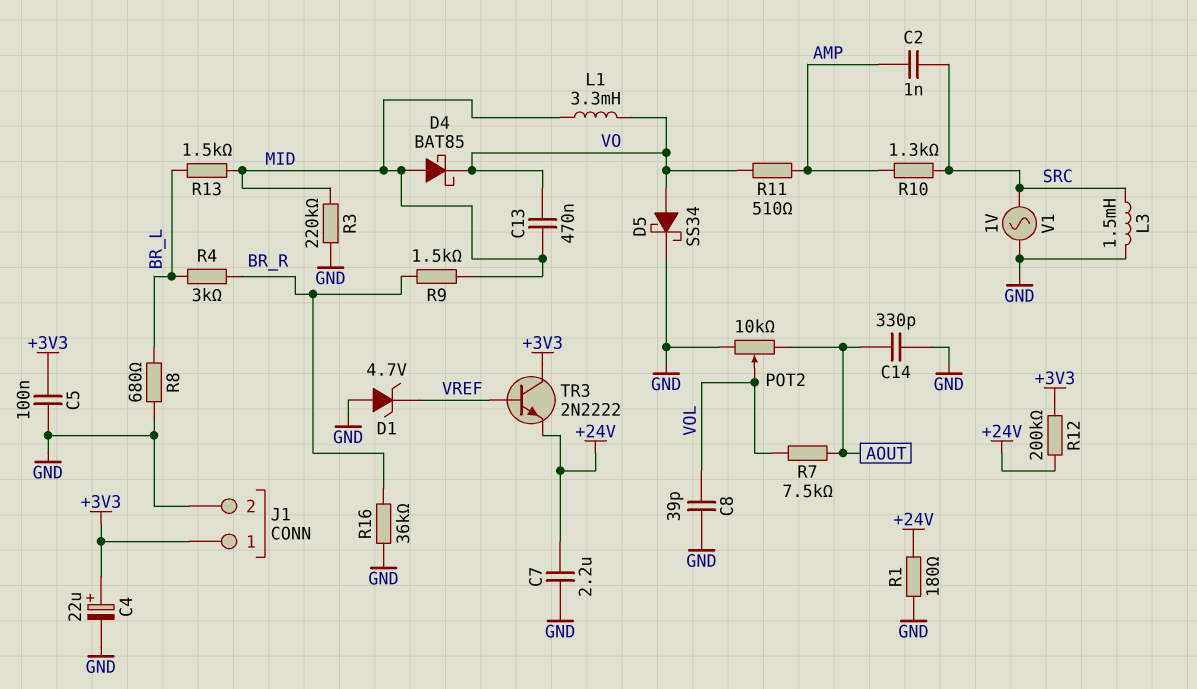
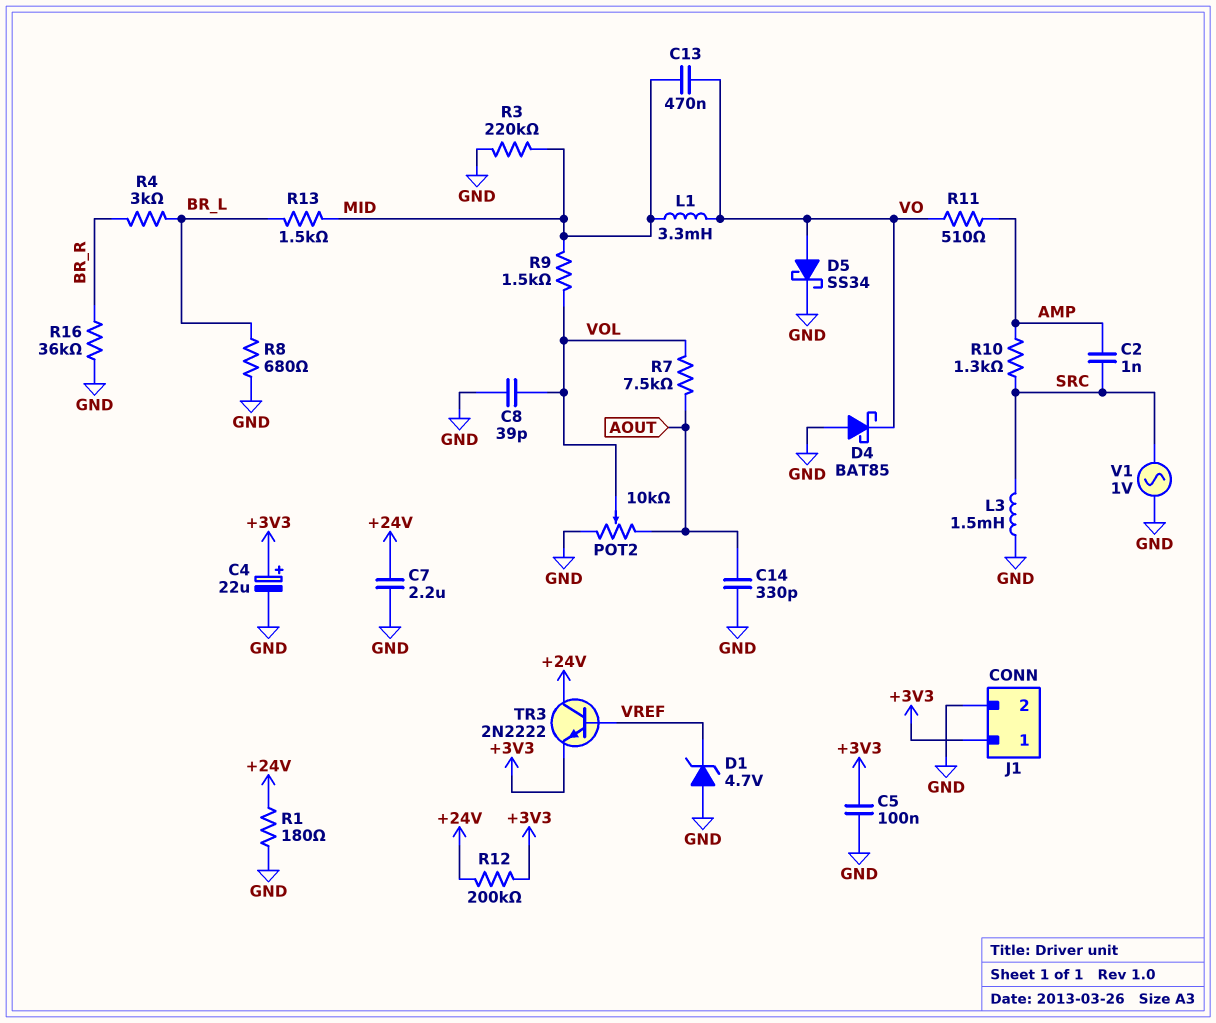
D4: schottky BAT85 (A MID, K VO) -> schottky BAT85 (A GND, K VO)
R9: 1.5k (BR_R, MID) -> 1.5k (MID, VOL)
TR3: NPN 2N2222 (B VREF, C +3V3, E +24V) -> NPN 2N2222 (B VREF, C +24V, E +3V3)

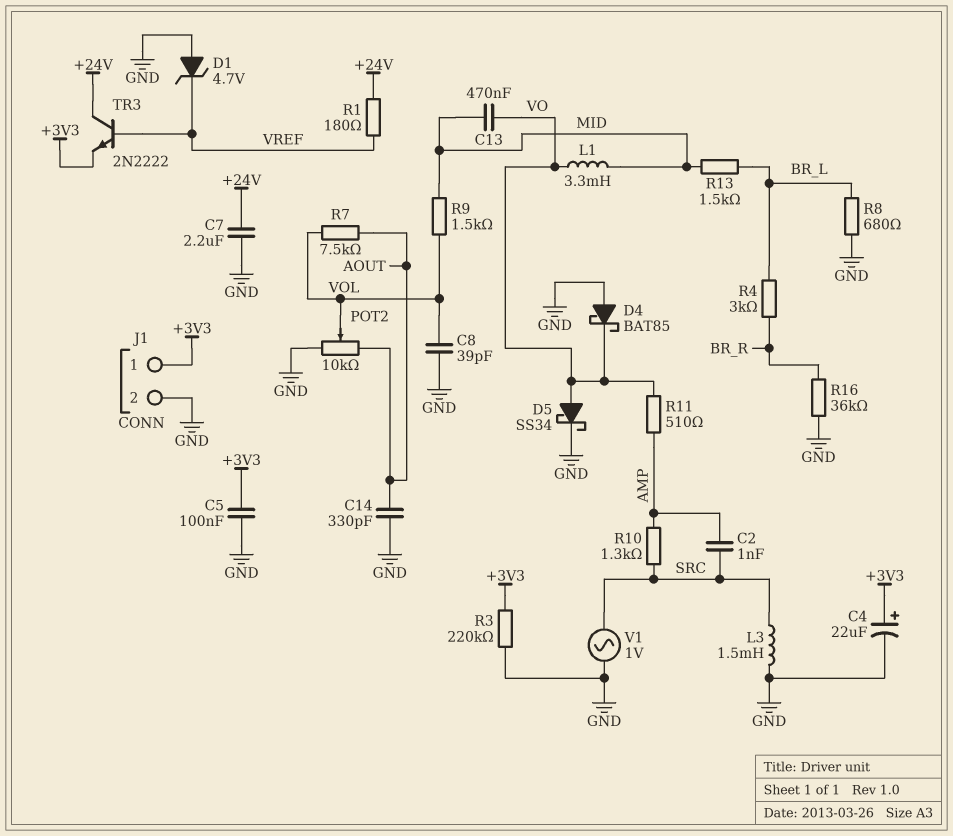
R1: 180 (+24V, GND) -> 180 (+24V, VREF)
R3: 220k (GND, MID) -> 220k (+3V3, GND)
R12: 200k (+3V3, +24V) -> none

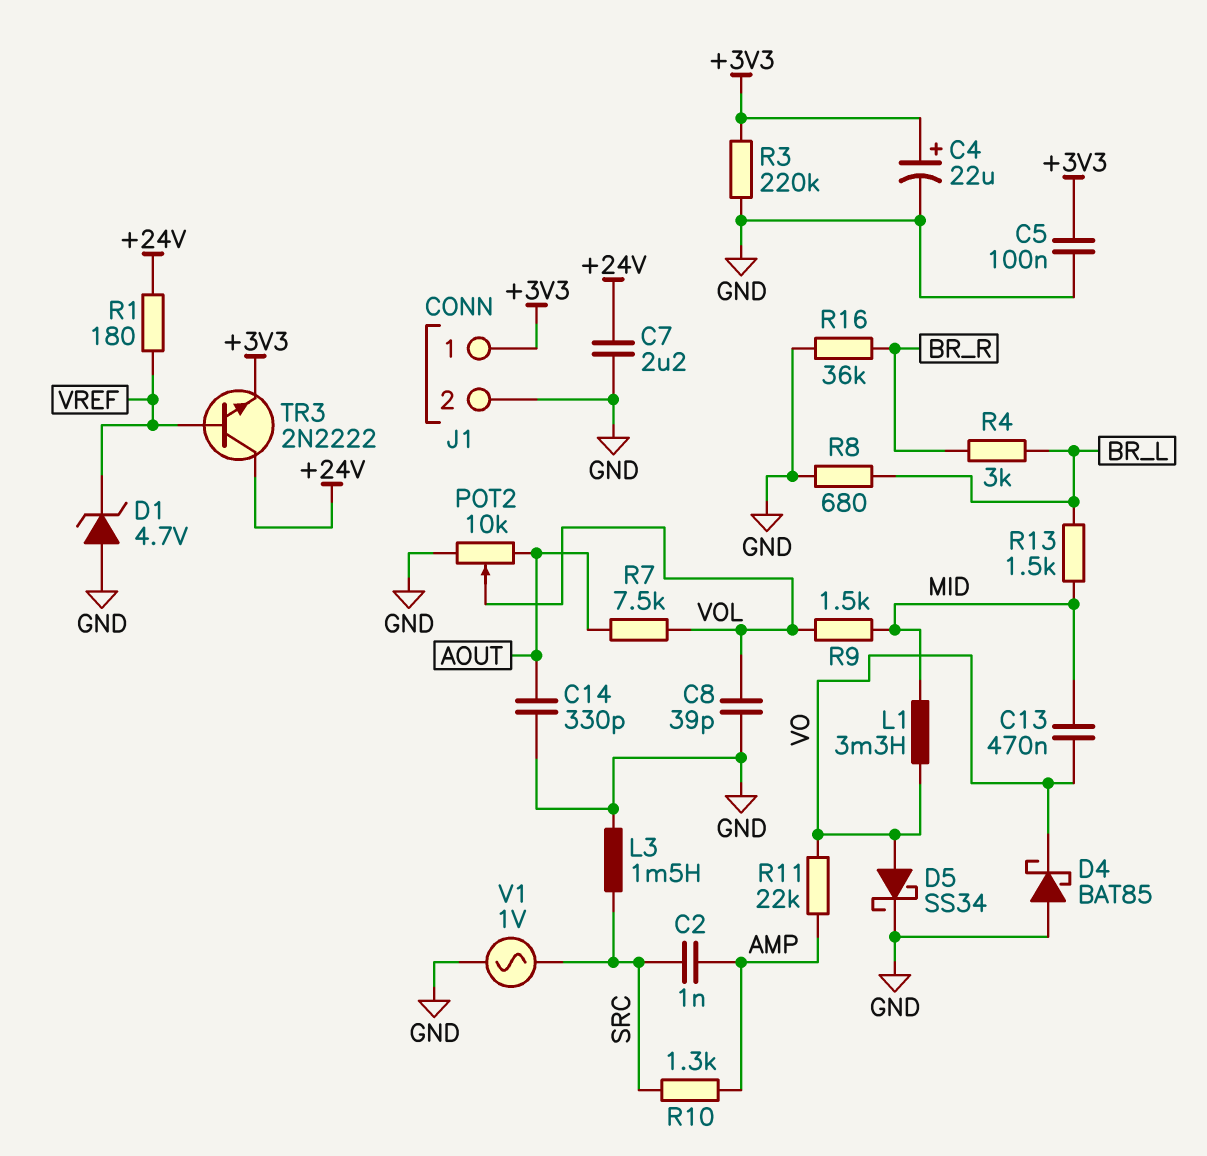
R11: 510 (AMP, VO) -> 22k (AMP, VO)

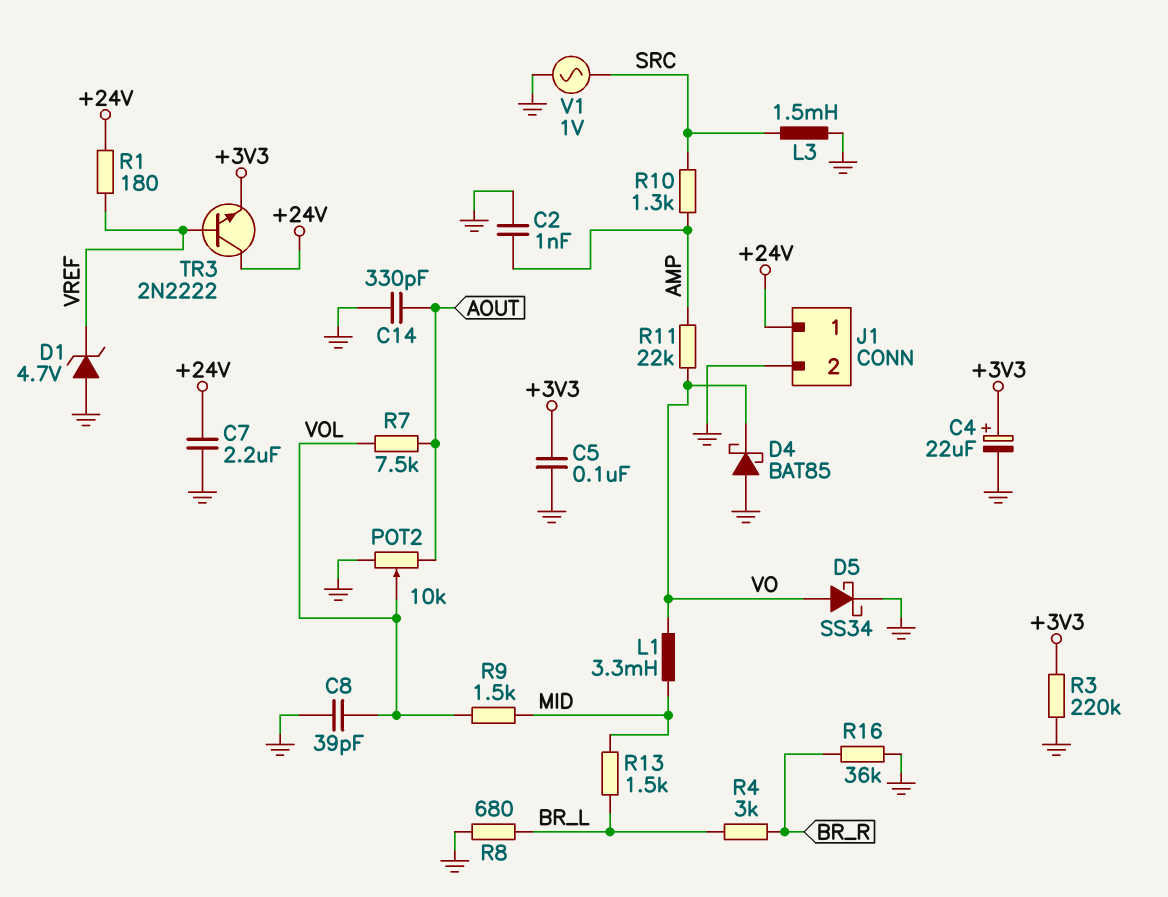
C2: 1nF (AMP, SRC) -> 1nF (AMP, GND)
C13: 470nF (MID, VO) -> none
J1 pin 1: +3V3 -> +24V

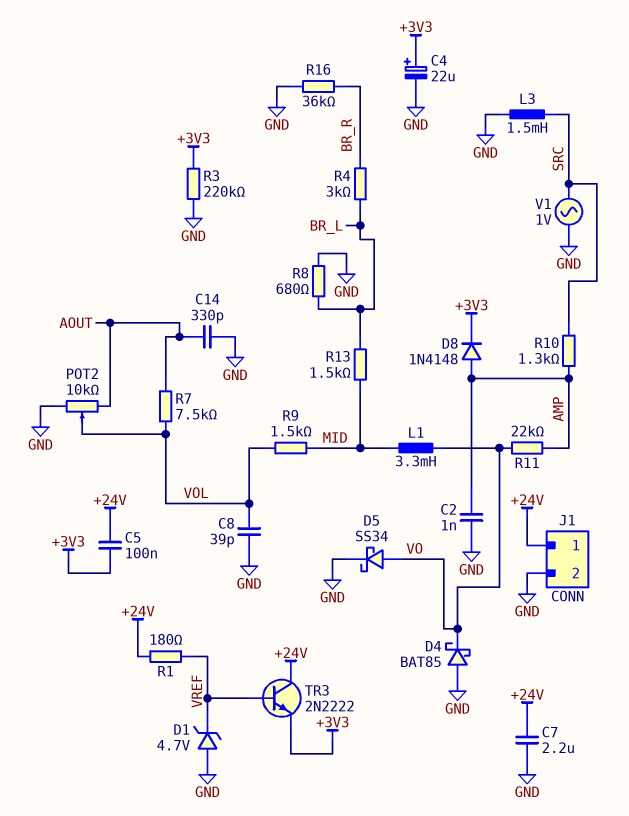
C5: 100nF (+3V3, GND) -> 100nF (+3V3, +24V)
D8: none -> diode 1N4148 (A AMP, K +3V3)

